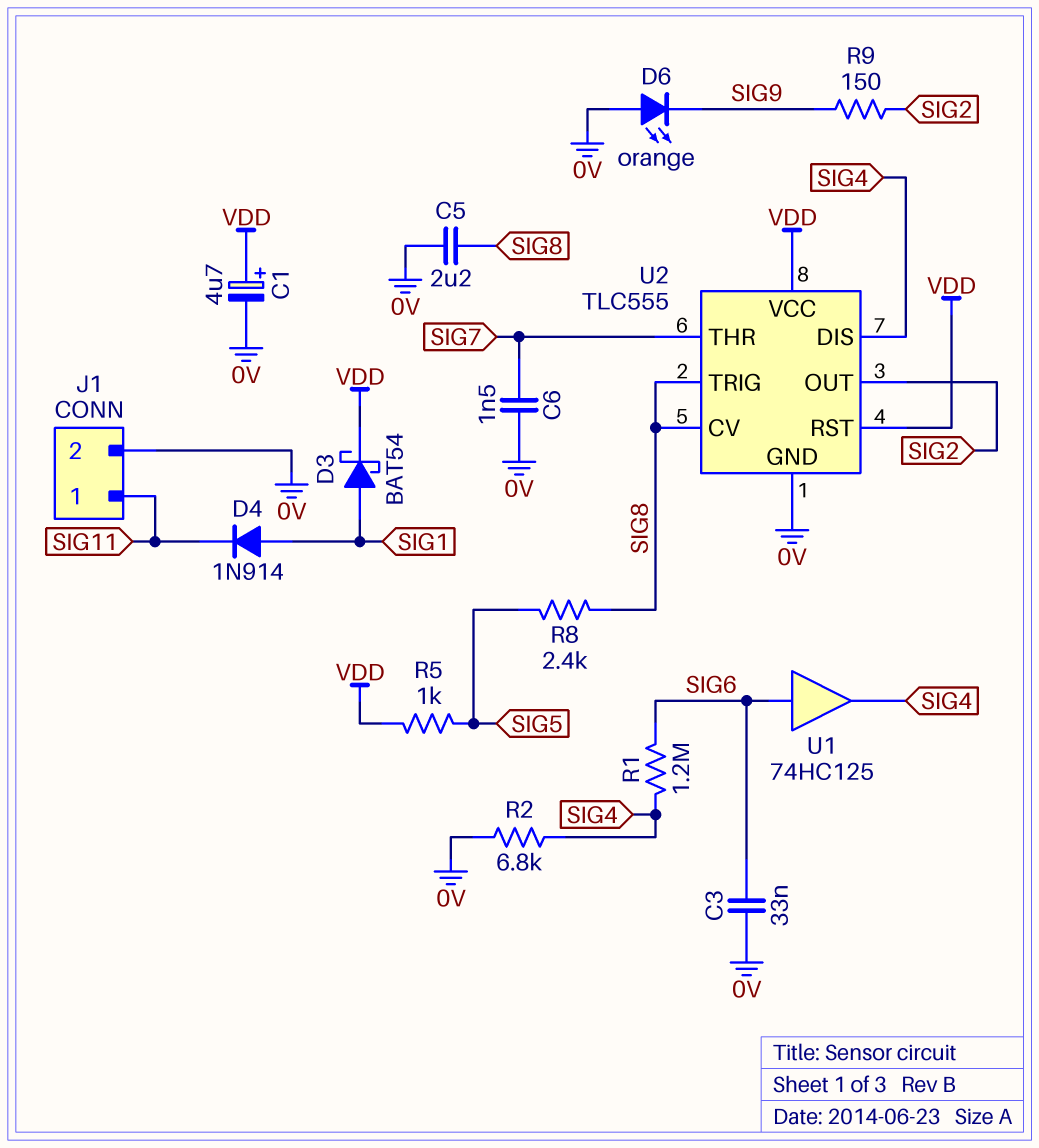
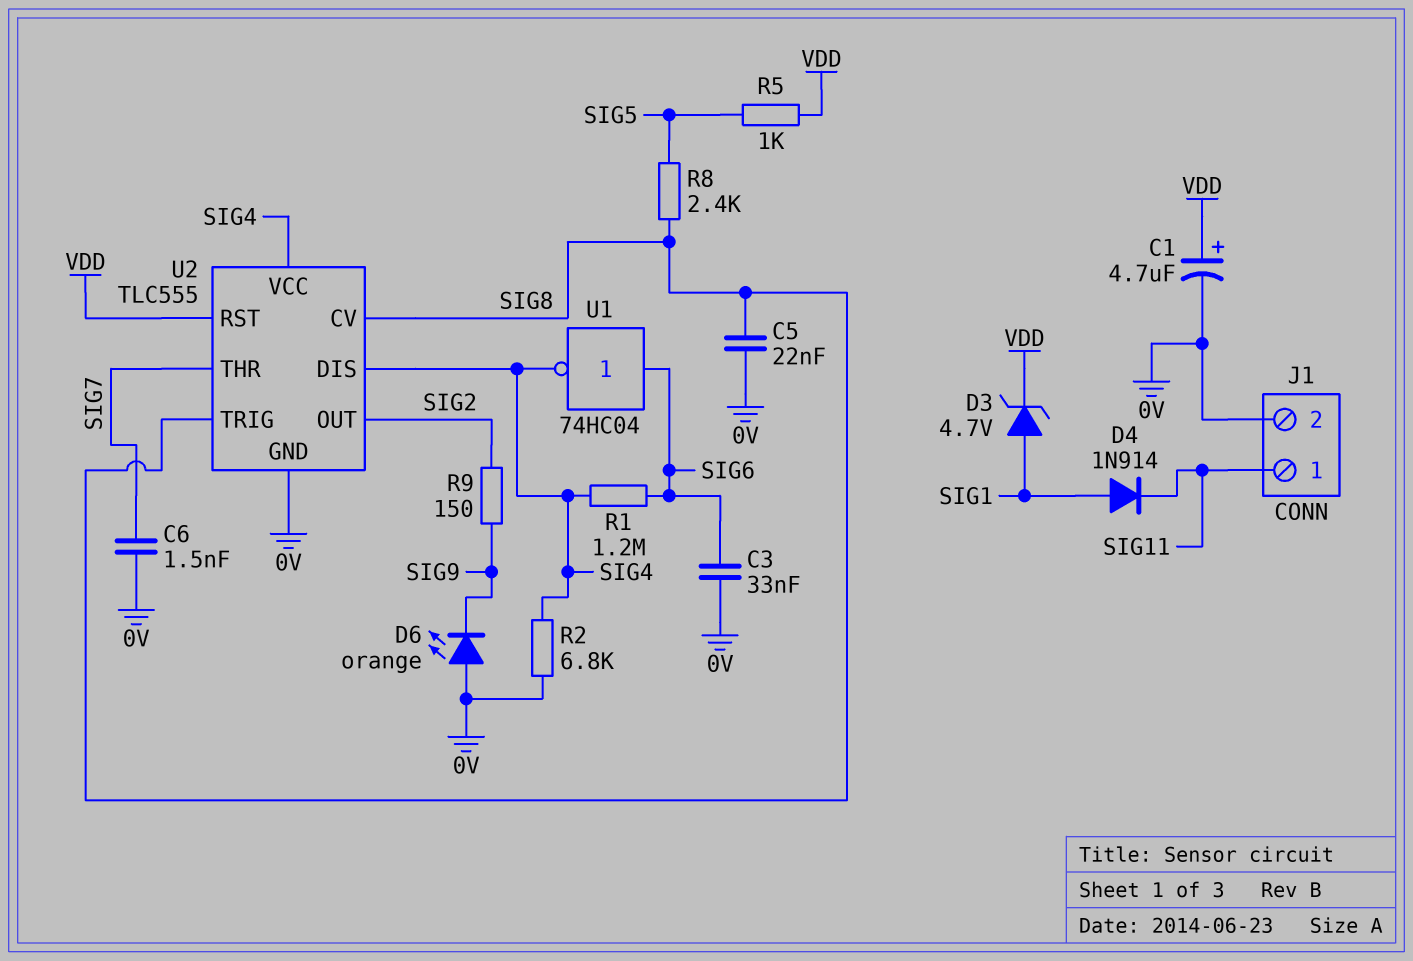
C5: 2.2uF (0V, SIG8) -> 22nF (0V, SIG8)
D3: schottky BAT54 (A SIG1, K VDD) -> zener 4.7V (A SIG1, K VDD)
U1: buffer 74HC125 (in SIG6, out SIG4) -> NOT 74HC04 (in SIG6, out SIG4)
U2 pin VCC: VDD -> SIG4

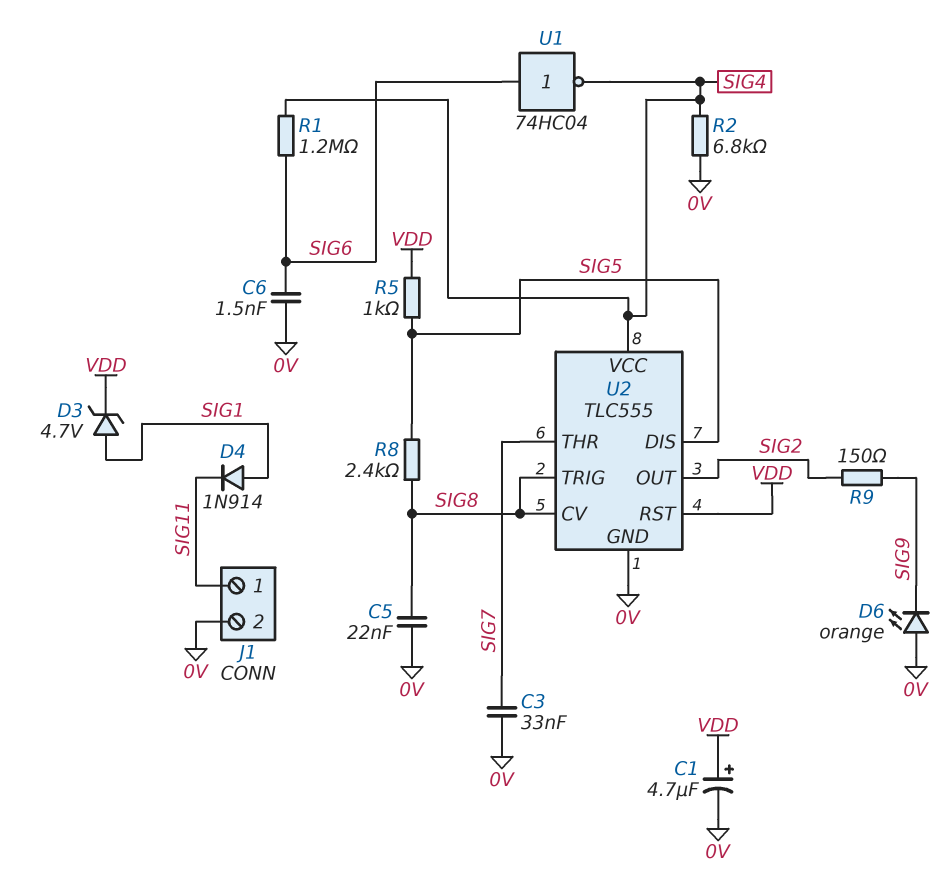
C3: 33nF (0V, SIG6) -> 33nF (0V, SIG7)
C6: 1.5nF (0V, SIG7) -> 1.5nF (0V, SIG6)
U2 pin DIS: SIG4 -> SIG5

